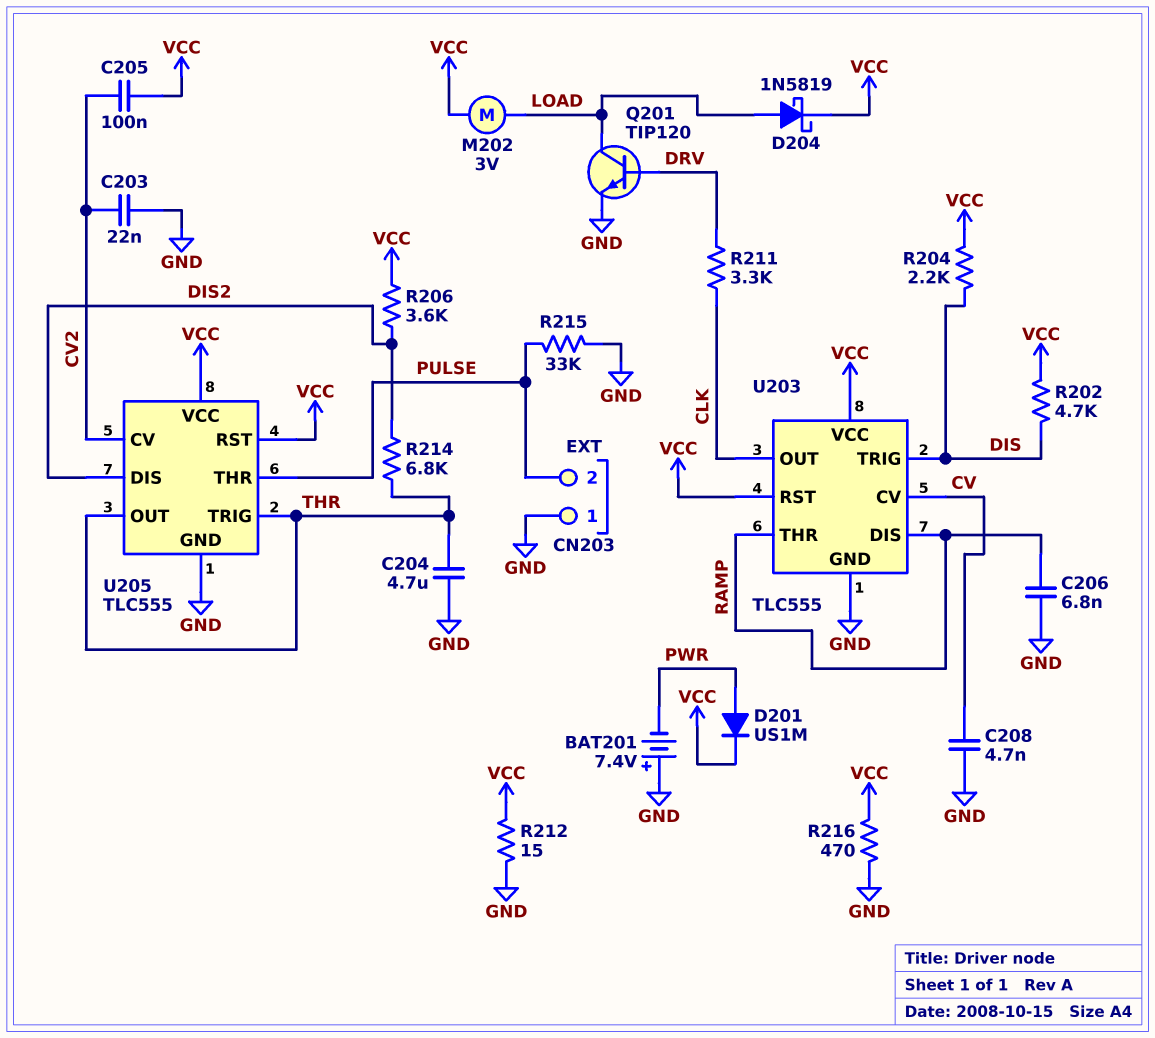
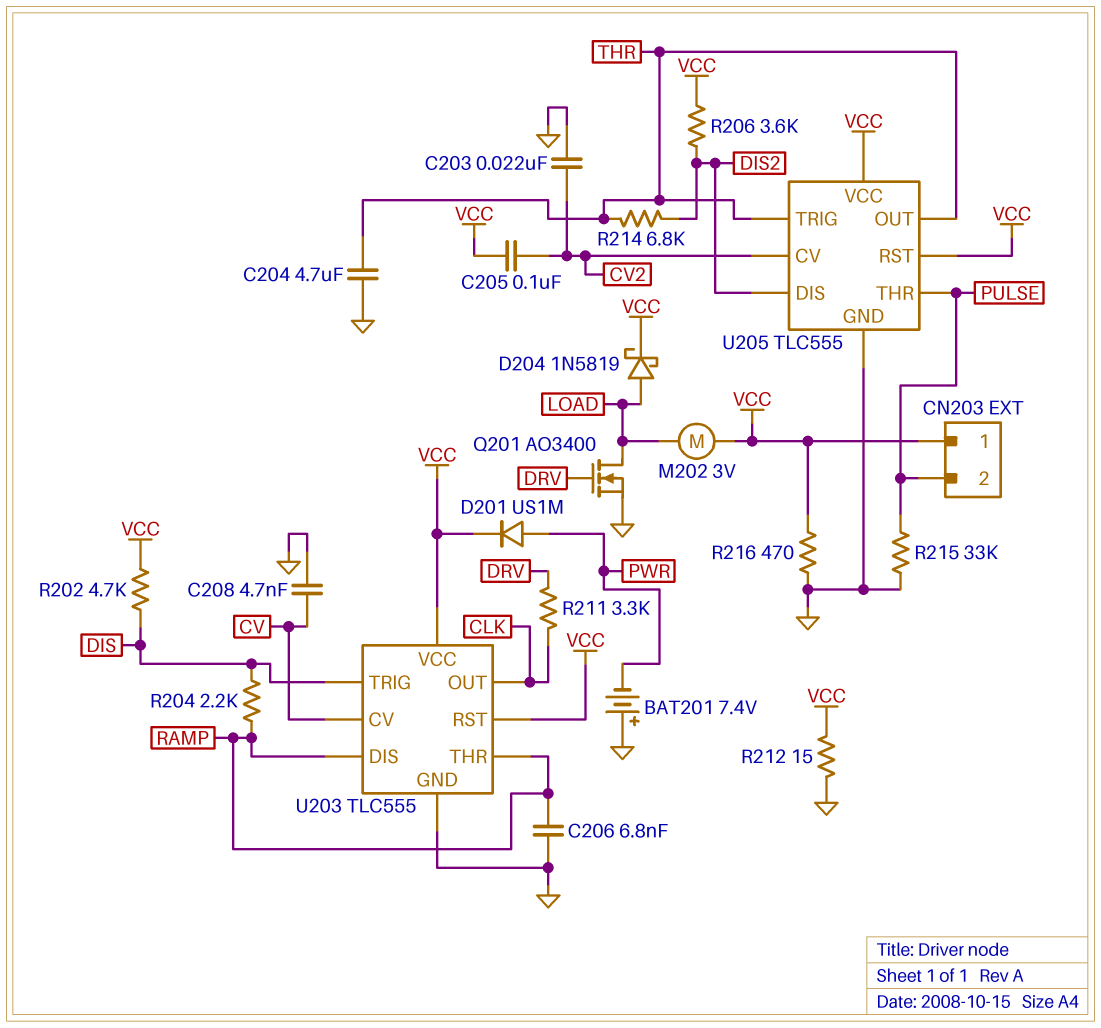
CN203 pin 1: GND -> VCC
Q201: NPN TIP120 (B DRV, C LOAD, E GND) -> NMOS AO3400 (G DRV, D LOAD, S GND)
R204: 2.2k (DIS, VCC) -> 2.2k (DIS, RAMP)

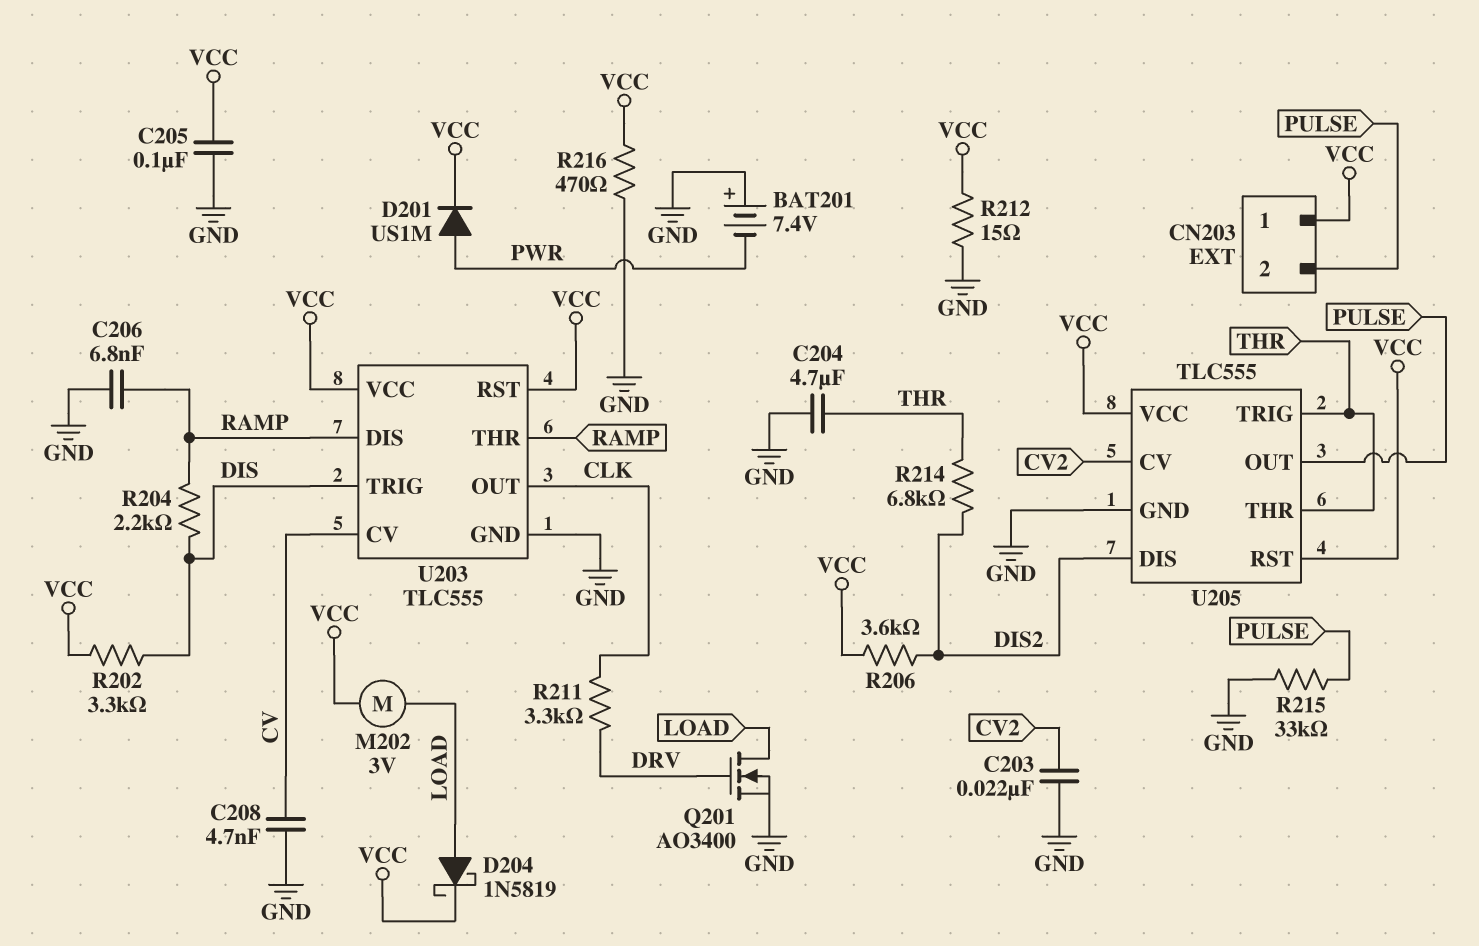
C205: 100nF (CV2, VCC) -> 100nF (GND, VCC)
R202: 4.7k (DIS, VCC) -> 3.3k (DIS, VCC)
U205 pin OUT: THR -> PULSE
U205 pin THR: PULSE -> THR

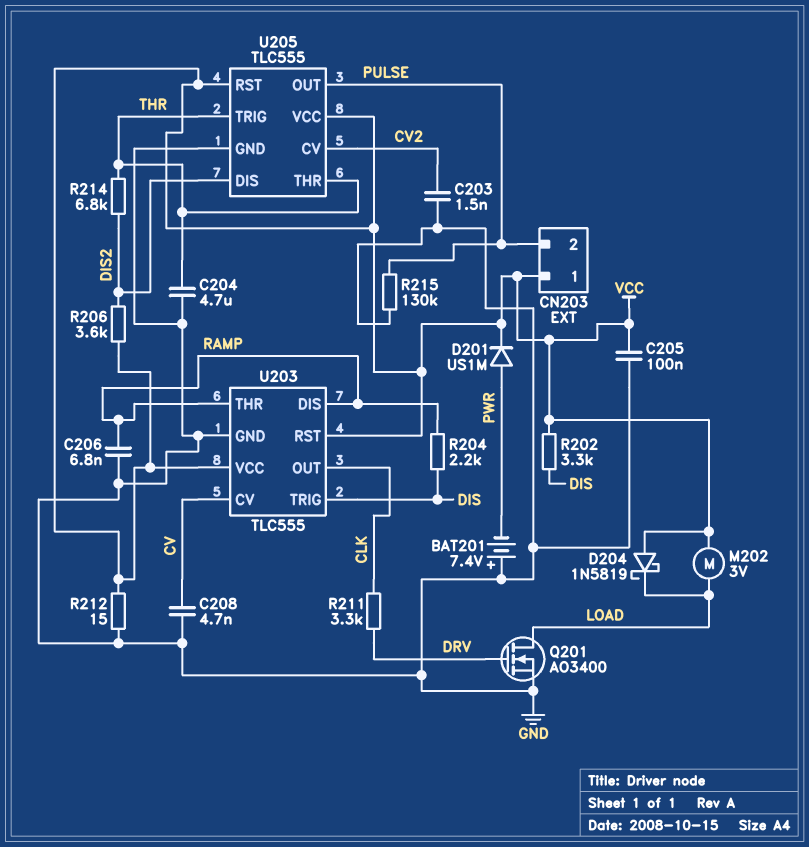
C203: 22nF (CV2, GND) -> 1.5nF (CV2, GND)
D204: schottky 1N5819 (A LOAD, K VCC) -> schottky 1N5819 (A VCC, K LOAD)
R215: 33k (GND, PULSE) -> 130k (GND, PULSE)
R216: 470 (GND, VCC) -> none

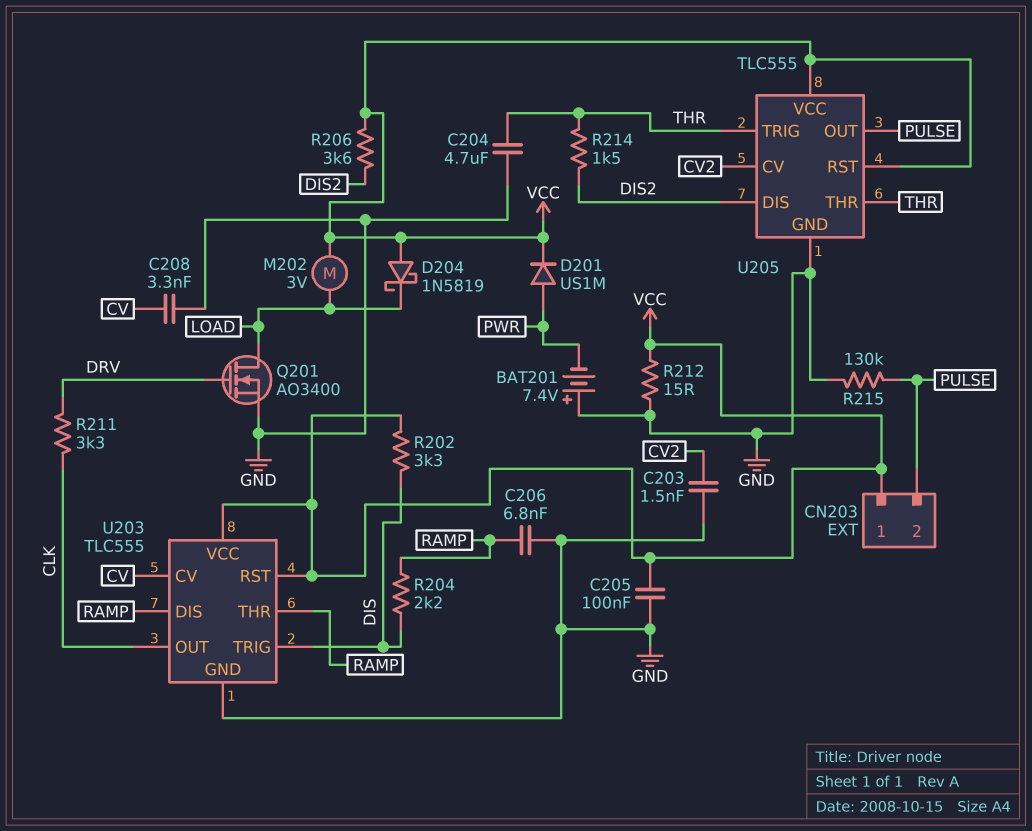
C208: 4.7nF (CV, GND) -> 3.3nF (CV, GND)
R214: 6.8k (DIS2, THR) -> 1.5k (DIS2, THR)

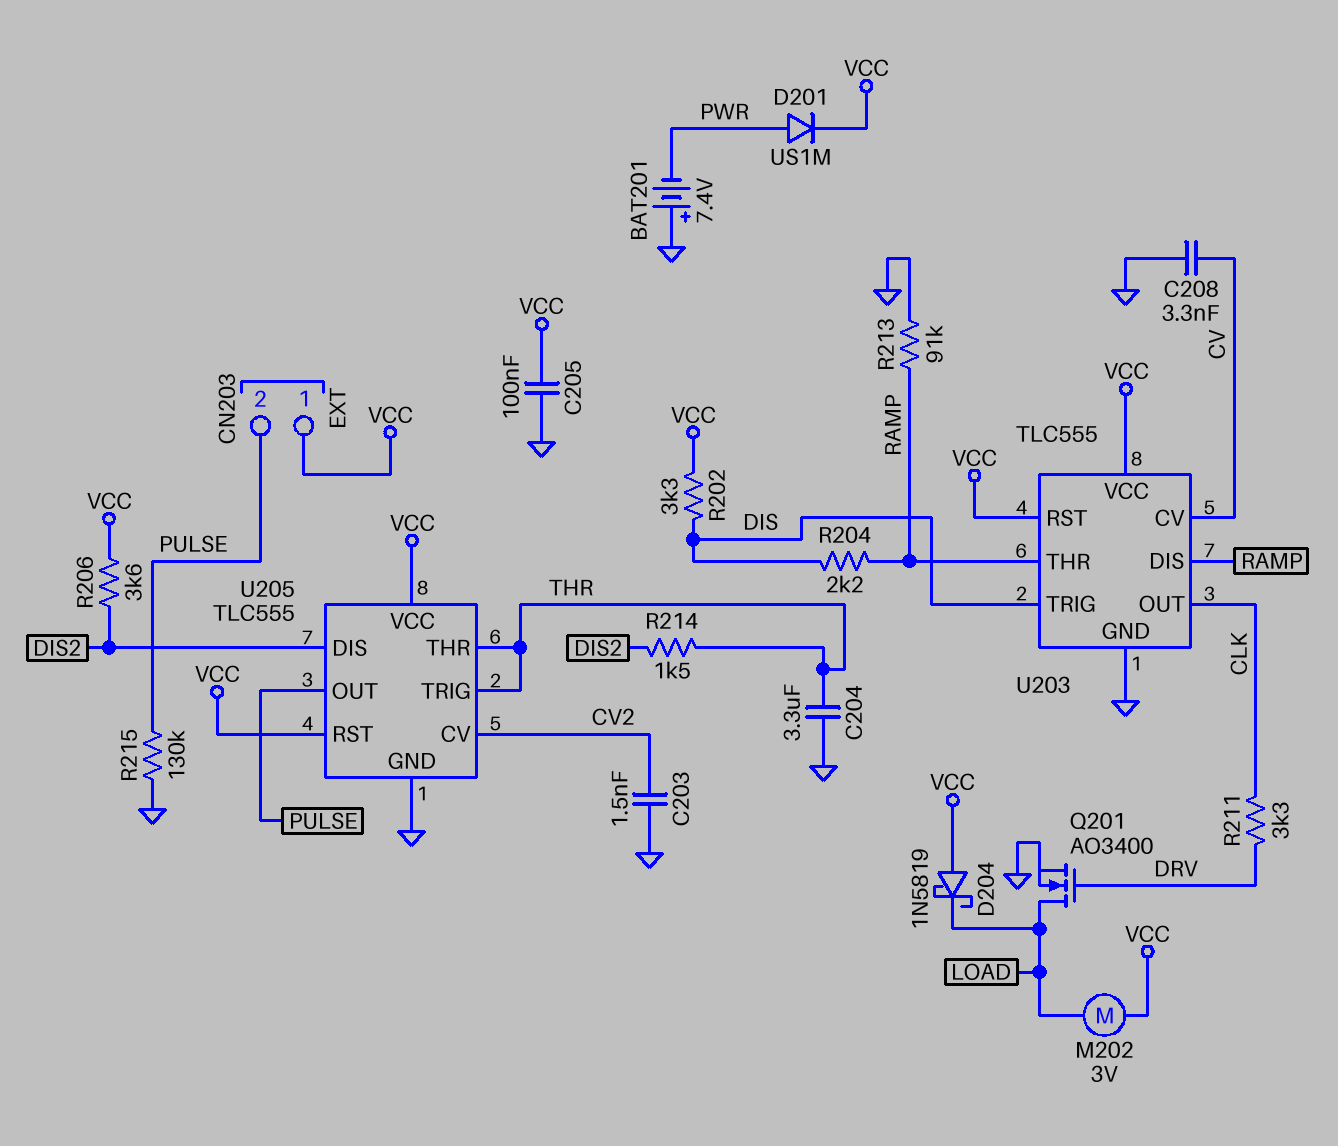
C204: 4.7uF (GND, THR) -> 3.3uF (GND, THR)
C206: 6.8nF (GND, RAMP) -> none
R212: 15 (GND, VCC) -> none
R213: none -> 91k (GND, RAMP)

